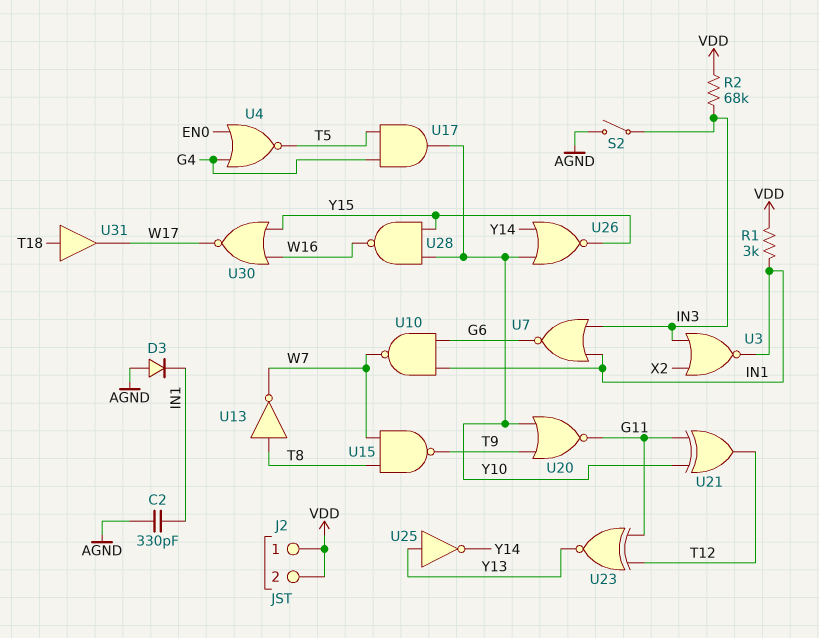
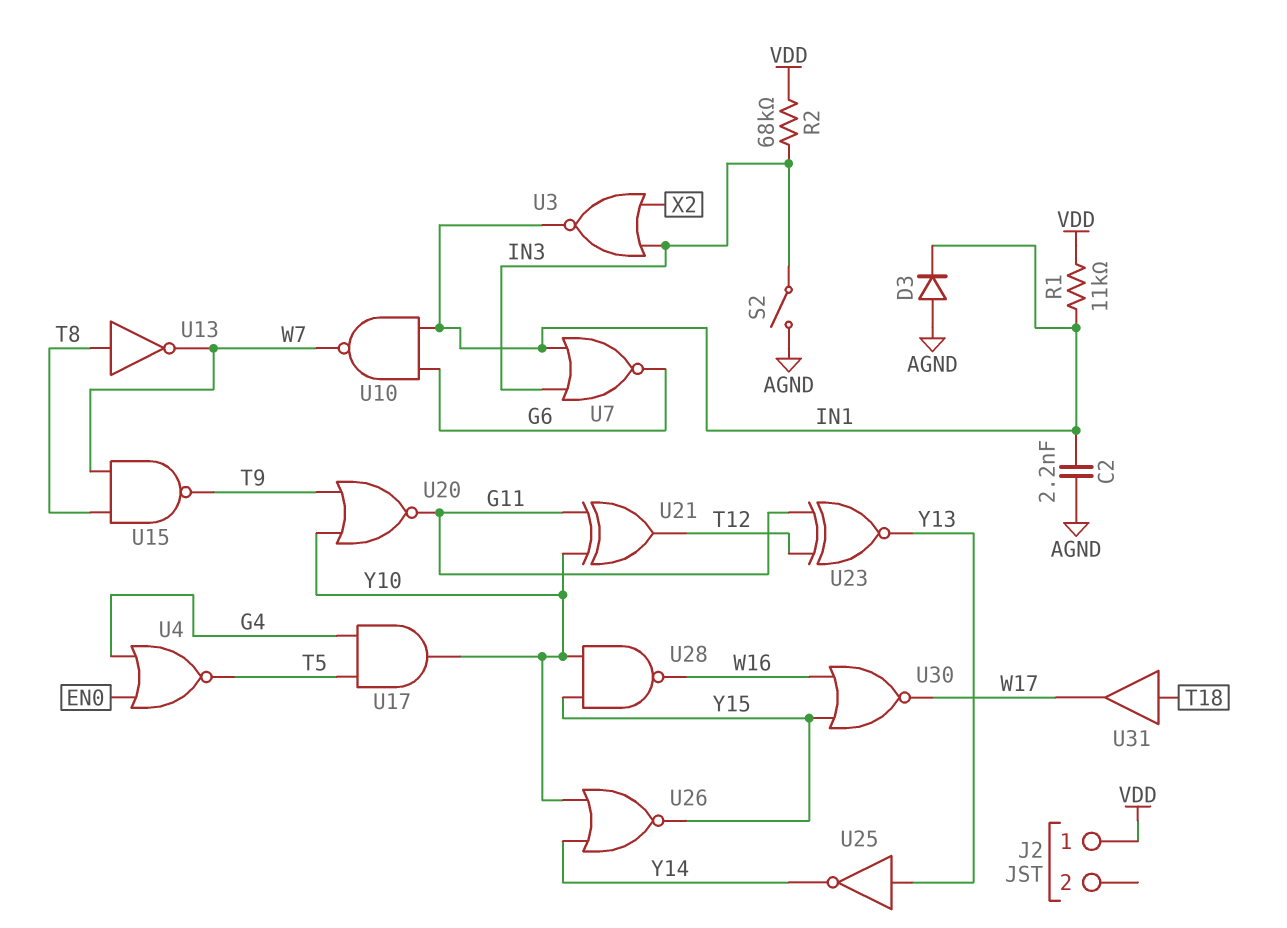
C2: 330pF (AGND, IN1) -> 2.2nF (AGND, IN1)
J2 pin 2: VDD -> none
R1: 3k (IN1, VDD) -> 11k (IN1, VDD)

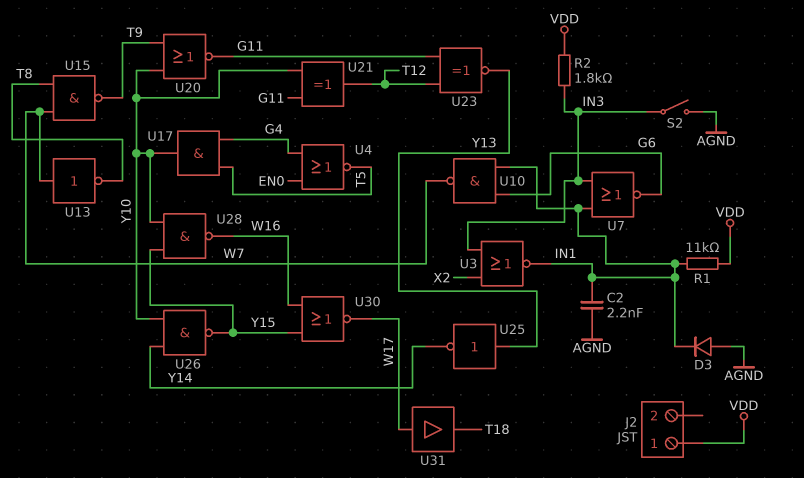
R2: 68k (IN3, VDD) -> 1.8k (IN3, VDD)
U13: NOT (in T8, out W7) -> NOT (in W7, out T8)
U26: NOR (in Y10, in Y14, out Y15) -> NAND (in Y10, in Y14, out Y15)
U31: buffer (in T18, out W17) -> buffer (in W17, out T18)

